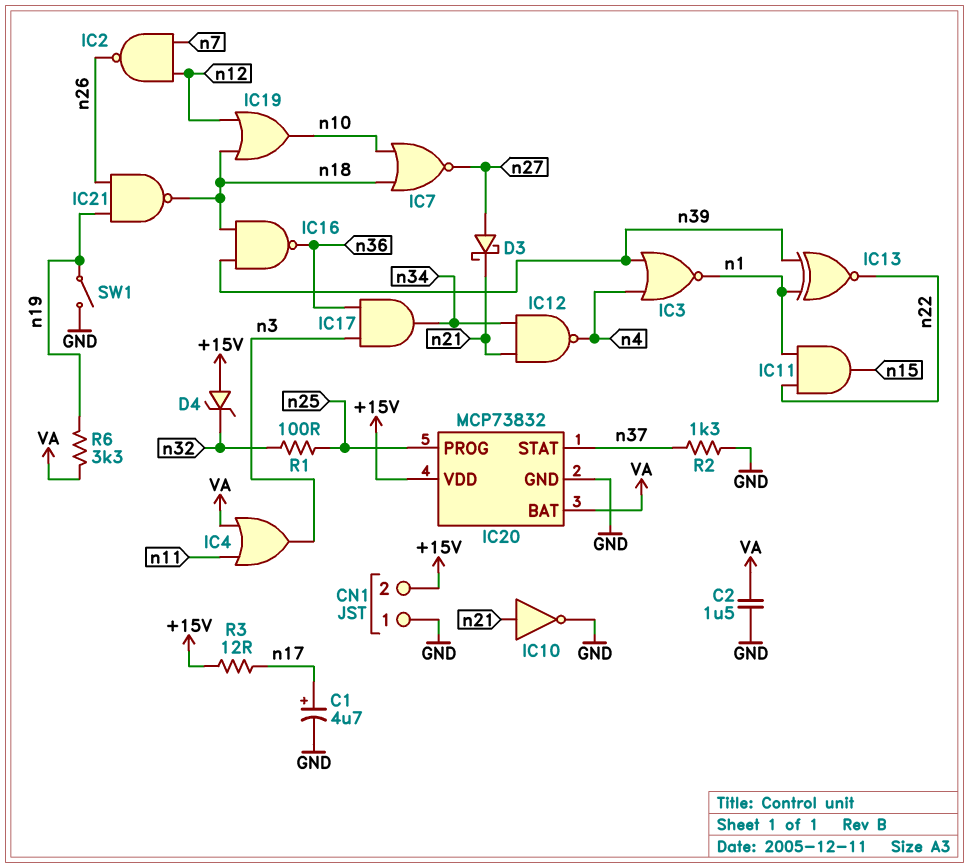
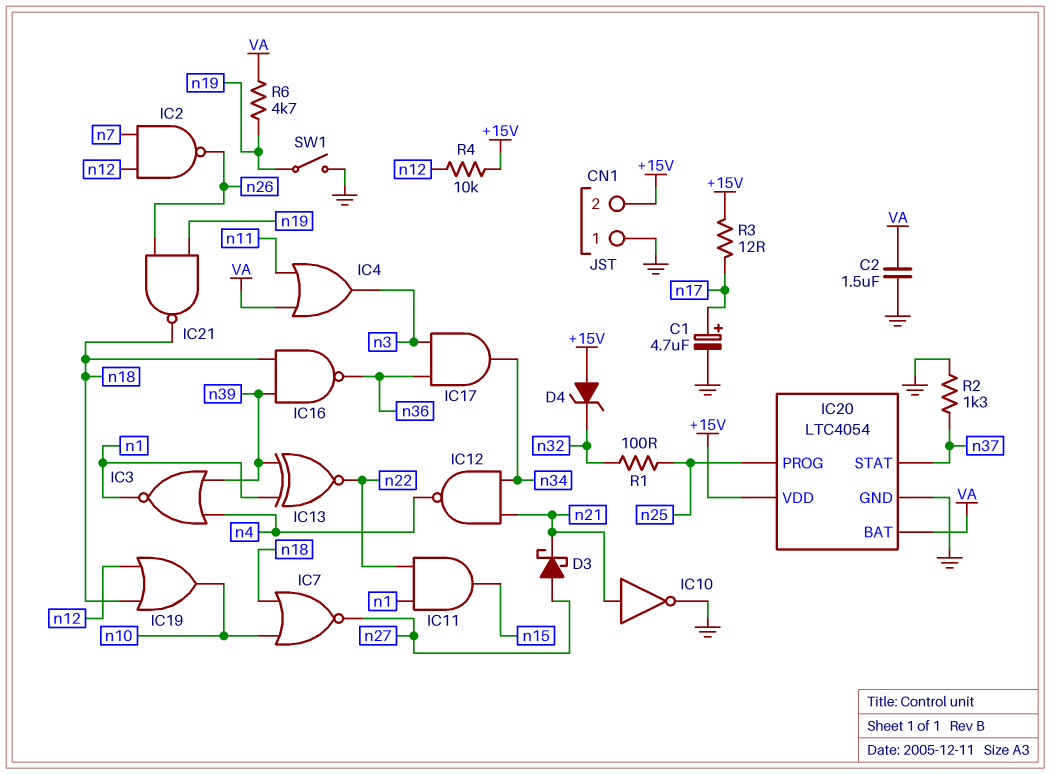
IC20: MCP73832 -> LTC4054
R4: none -> 10k (+15V, n12)
R6: 3.3k (VA, n19) -> 4.7k (VA, n19)

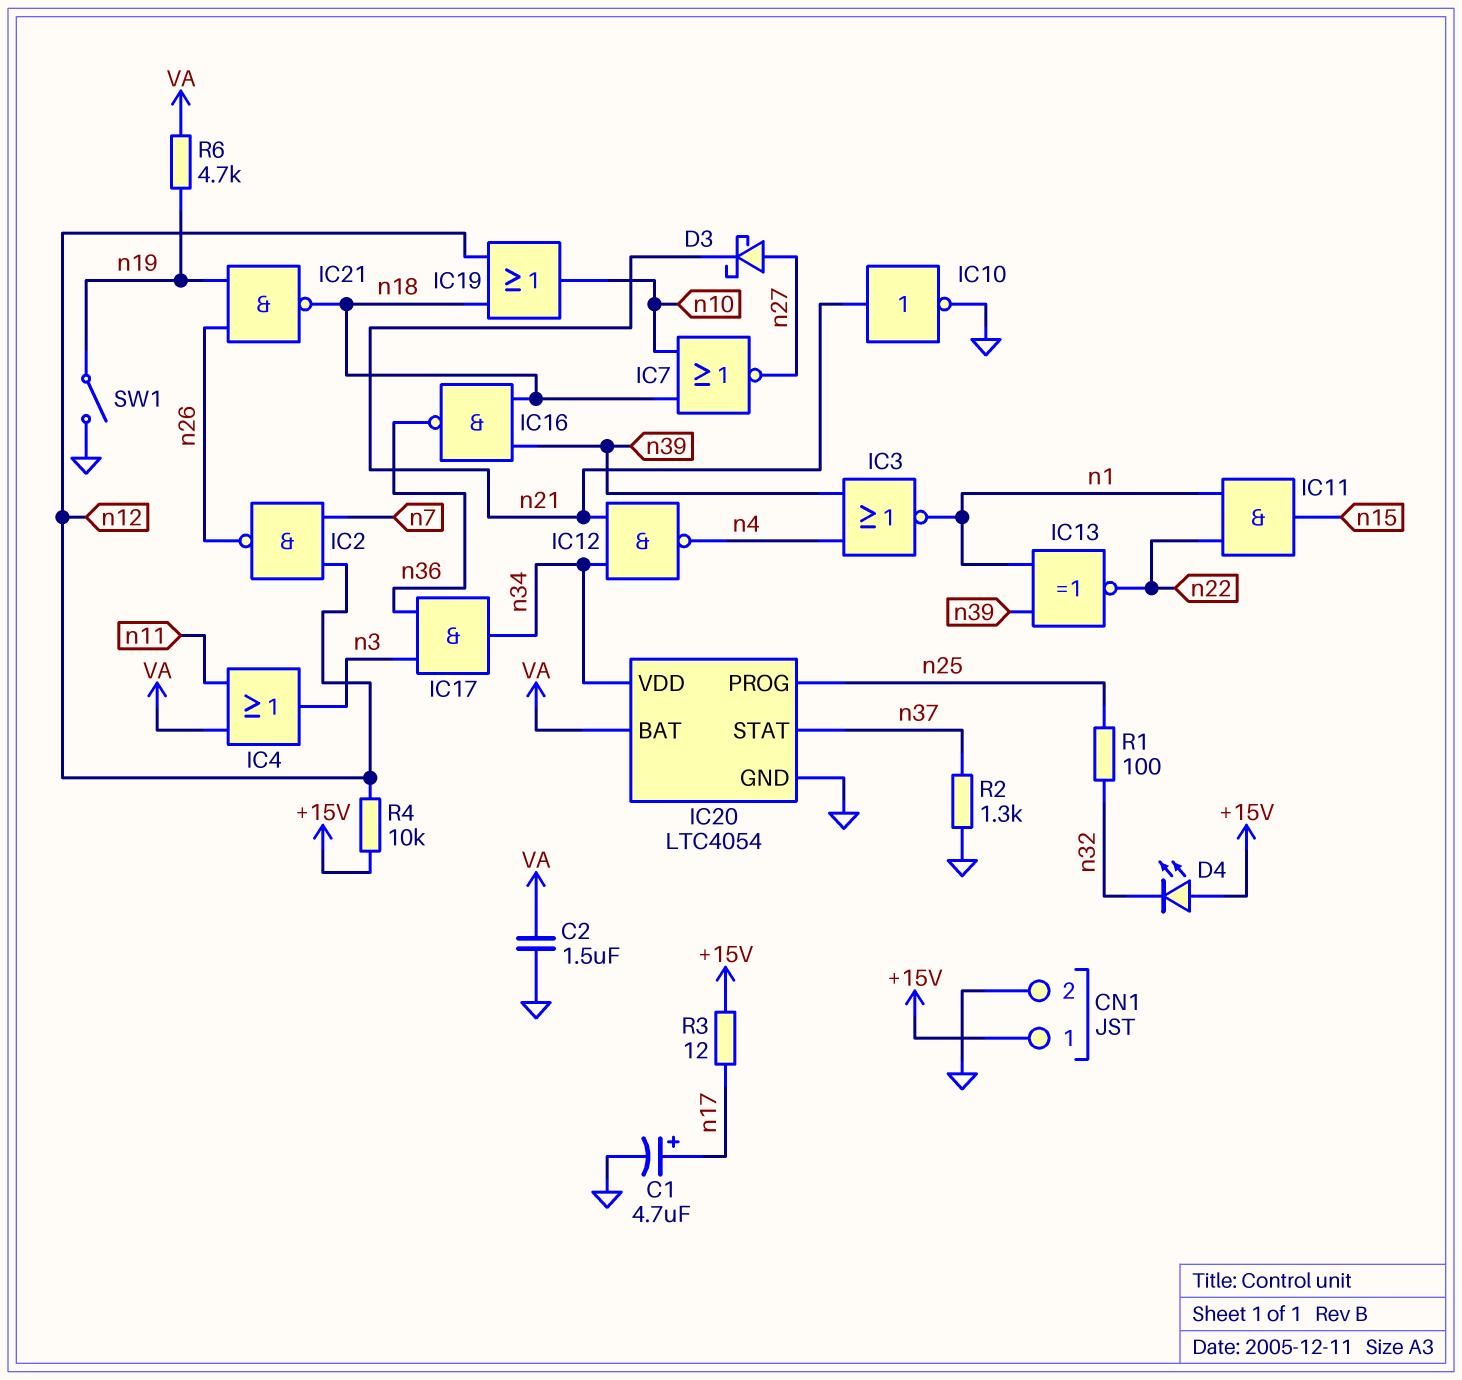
CN1 pin 1: GND -> +15V
CN1 pin 2: +15V -> GND
D4: zener (A +15V, K n32) -> LED (A +15V, K n32)
IC20 pin VDD: +15V -> n34

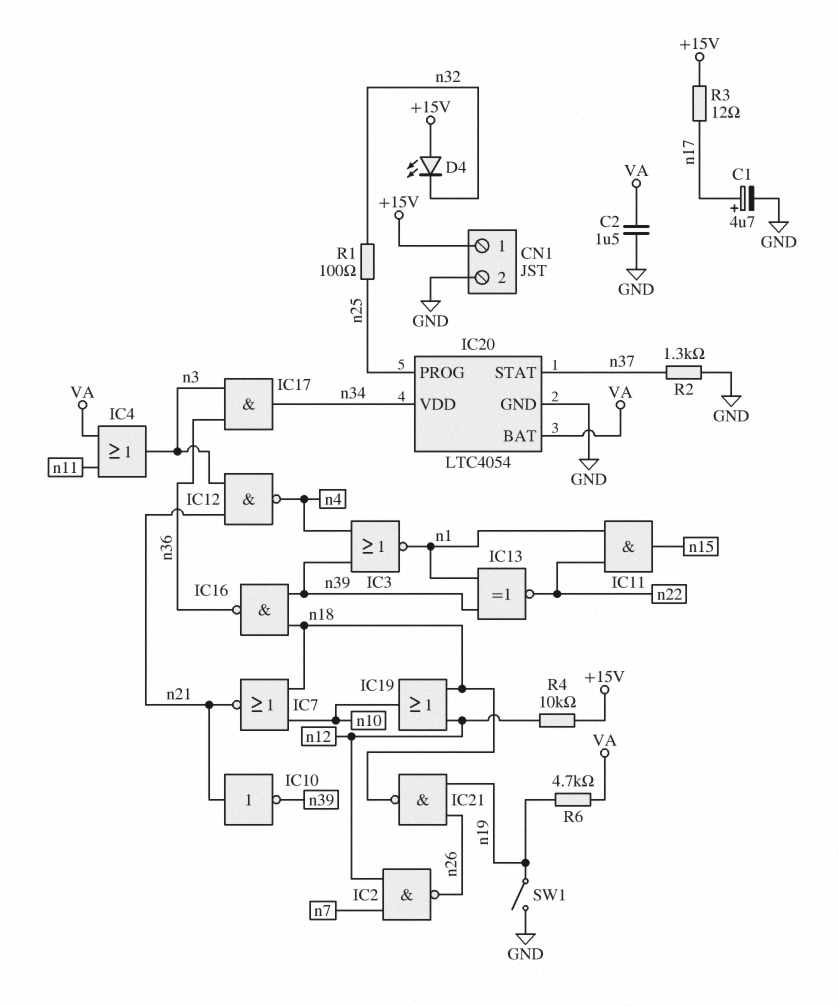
D3: schottky (A n27, K n21) -> none
IC7: NOR (in n10, in n18, out n27) -> NOR (in n10, in n18, out n21)
IC10: NOT (in n21, out GND) -> NOT (in n21, out n39)
IC12: NAND (in n21, in n34, out n4) -> NAND (in n3, in n21, out n4)

